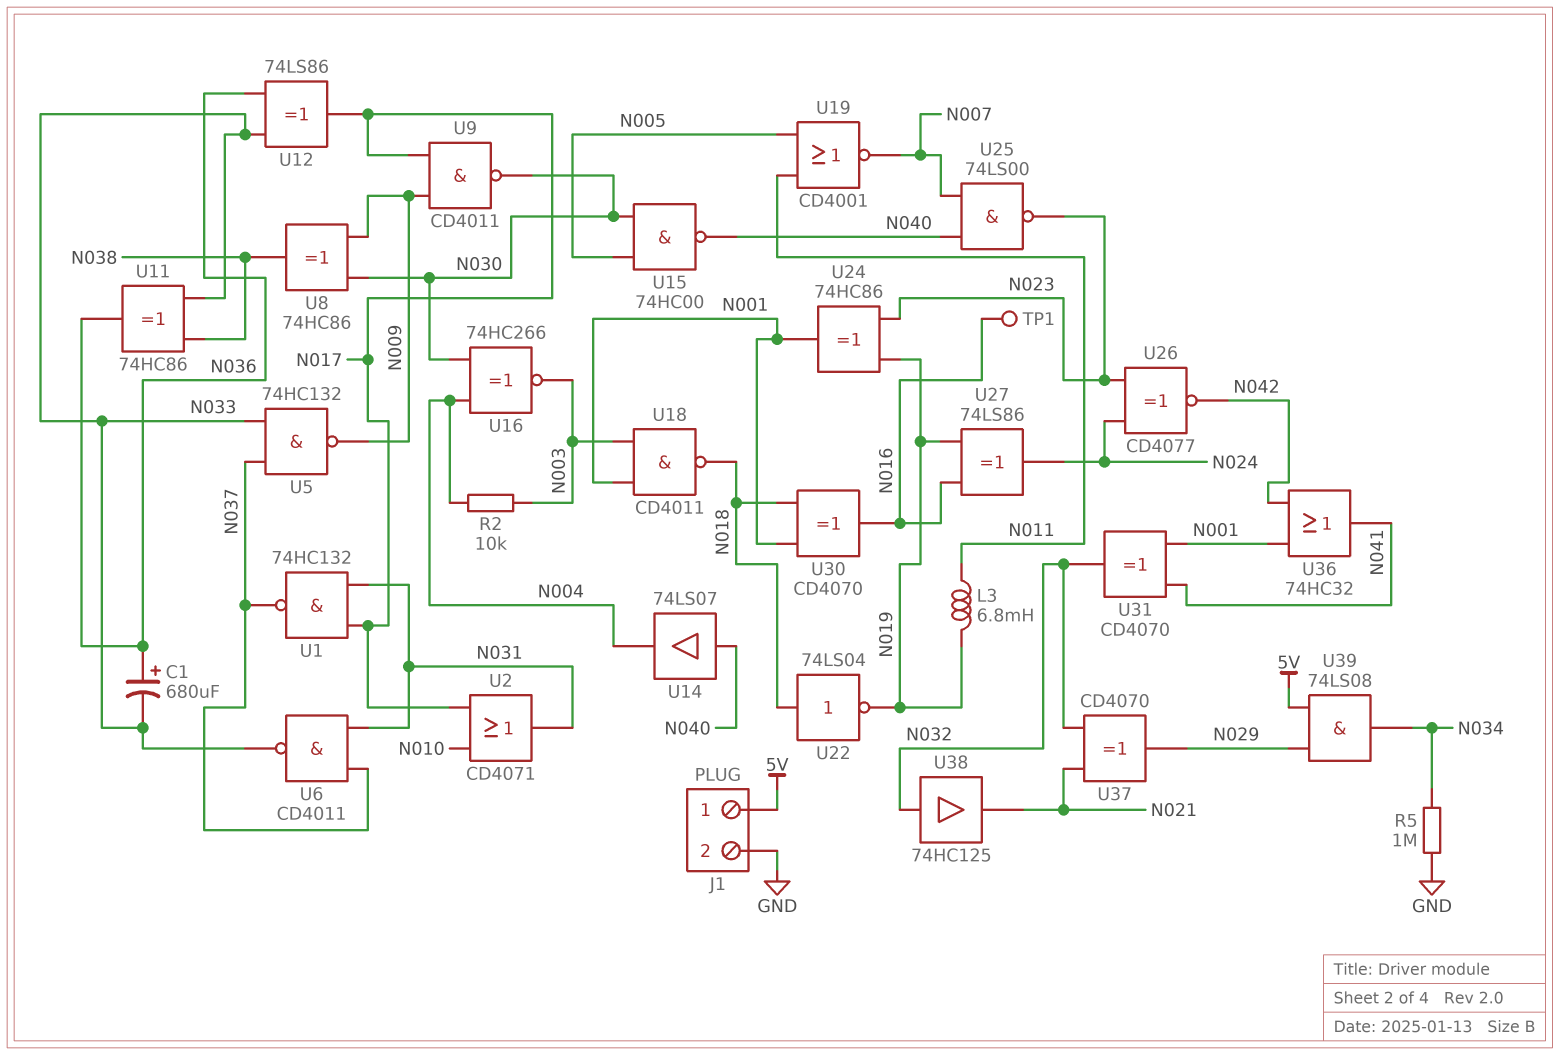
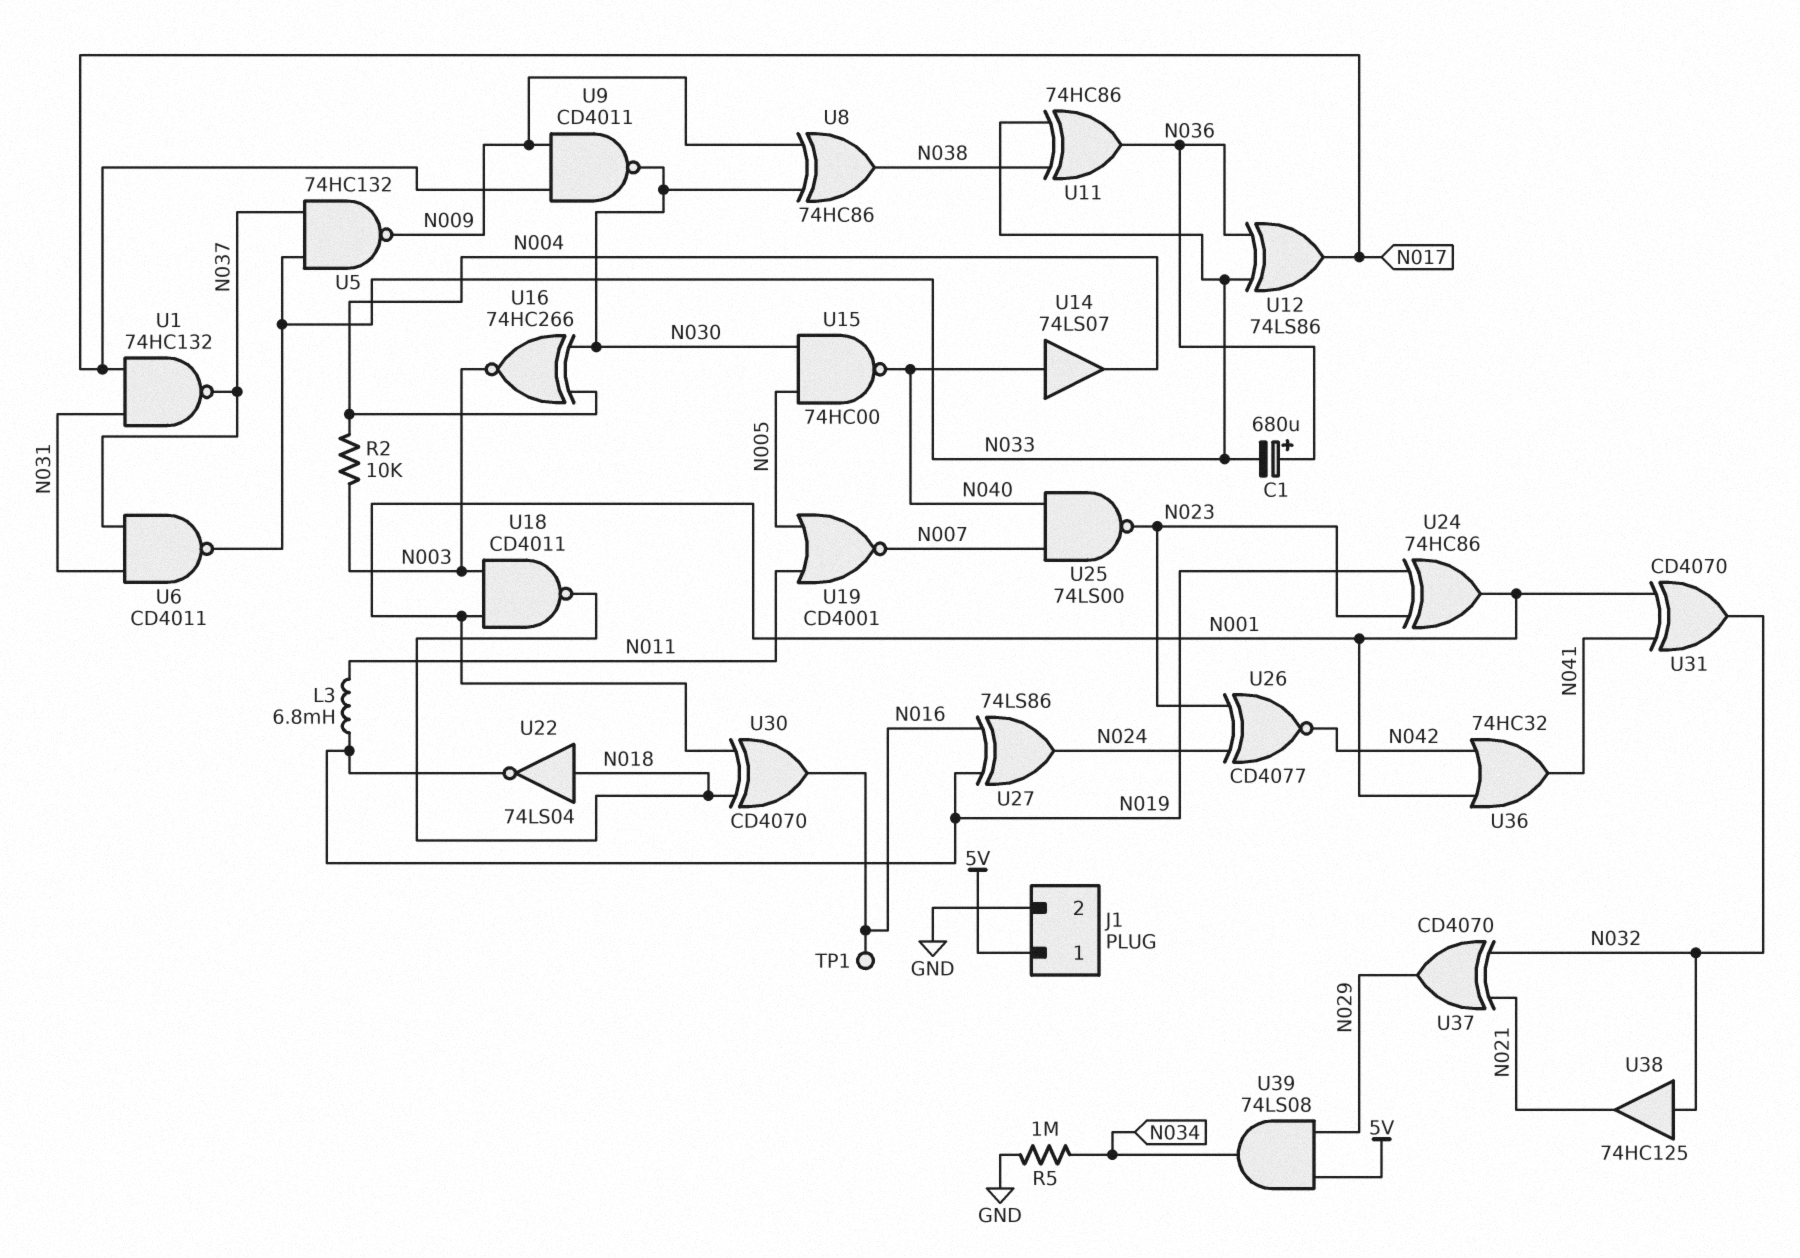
U2: OR CD4071 (in N010, in N017, out N031) -> none

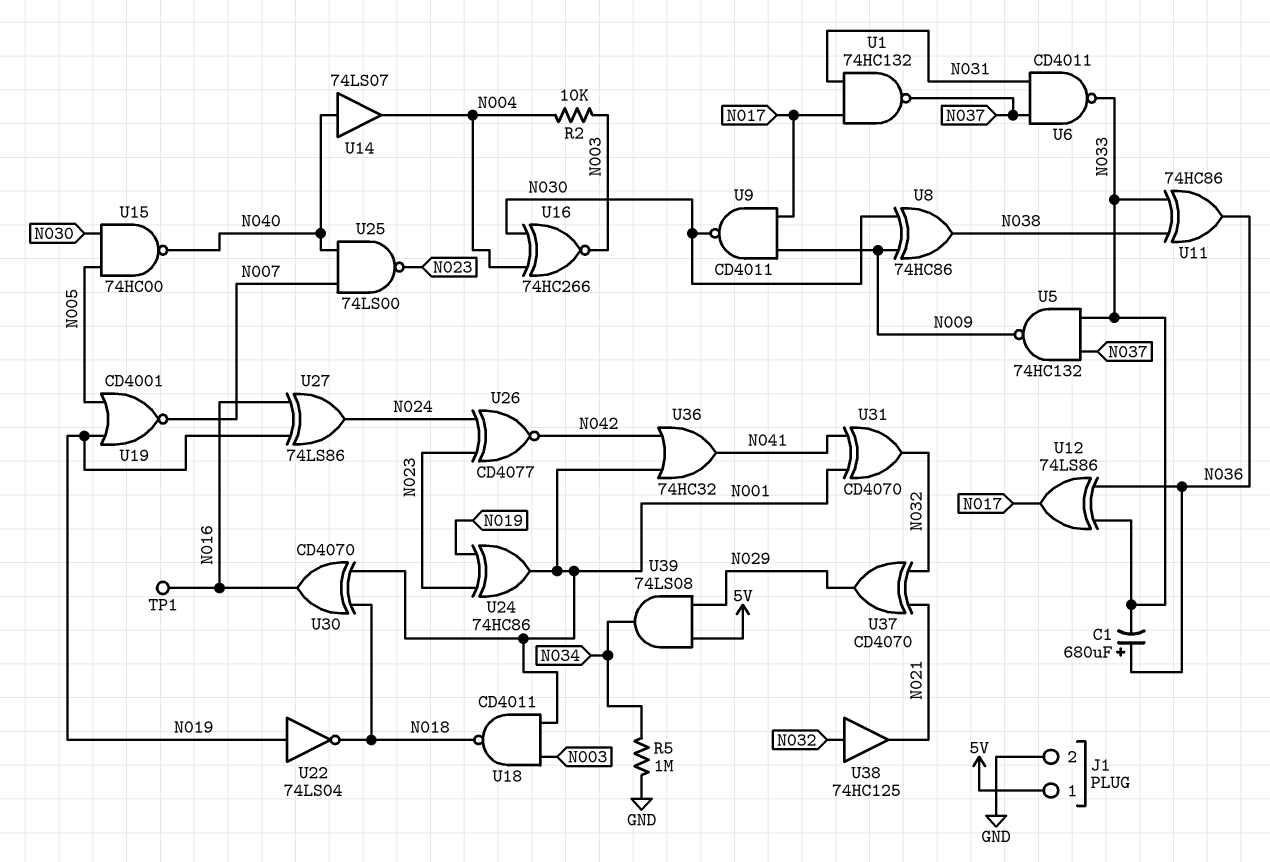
L3: 6.8mH (N011, N019) -> none
U19: NOR CD4001 (in N005, in N011, out N007) -> NOR CD4001 (in N005, in N019, out N007)
U22: NOT 74LS04 (in N018, out N019) -> NOT 74LS04 (in N019, out N018)

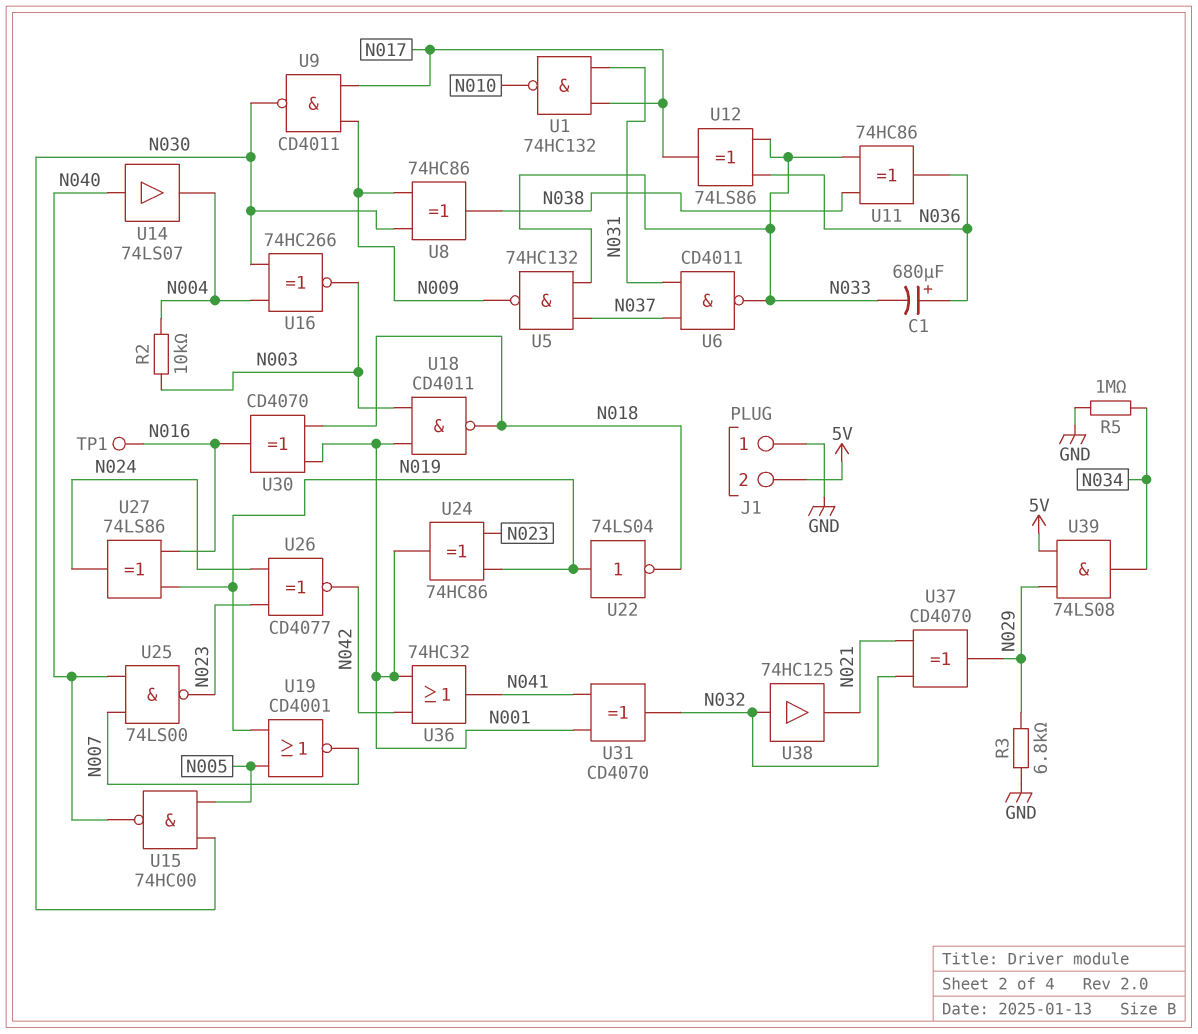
J1 pin 1: 5V -> GND
J1 pin 2: GND -> 5V
R3: none -> 6.8k (GND, N029)
U1: NAND 74HC132 (in N017, in N031, out N037) -> NAND 74HC132 (in N017, in N031, out N010)

